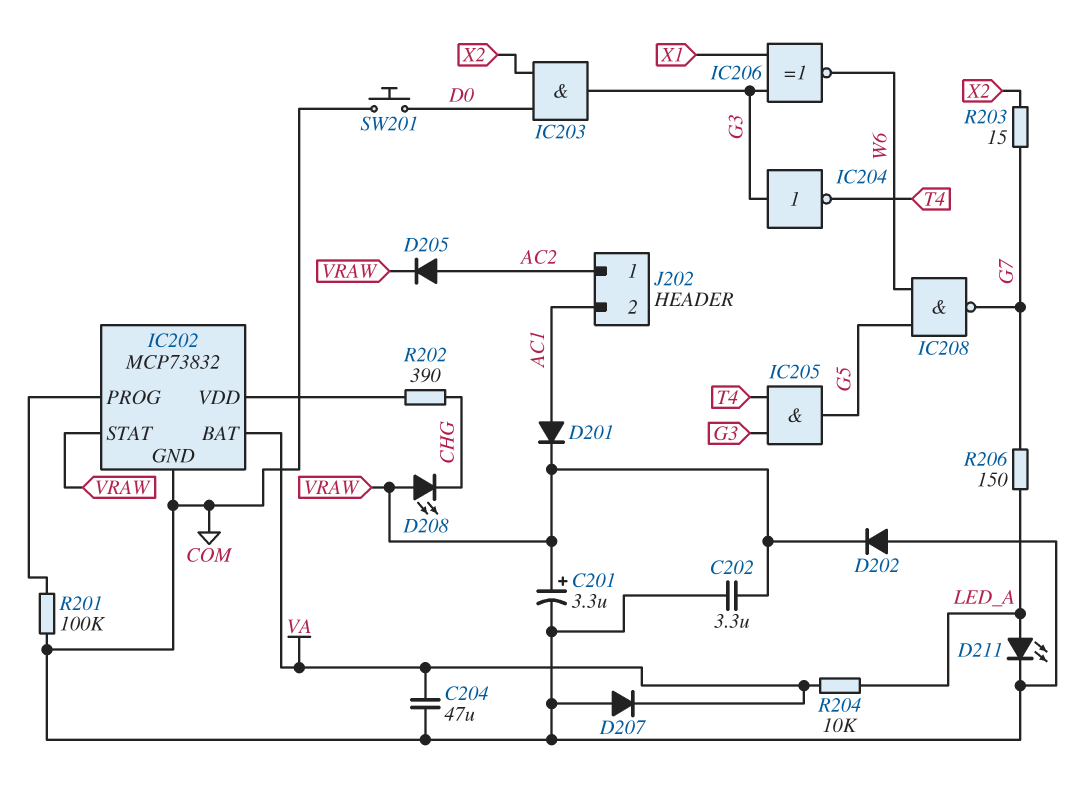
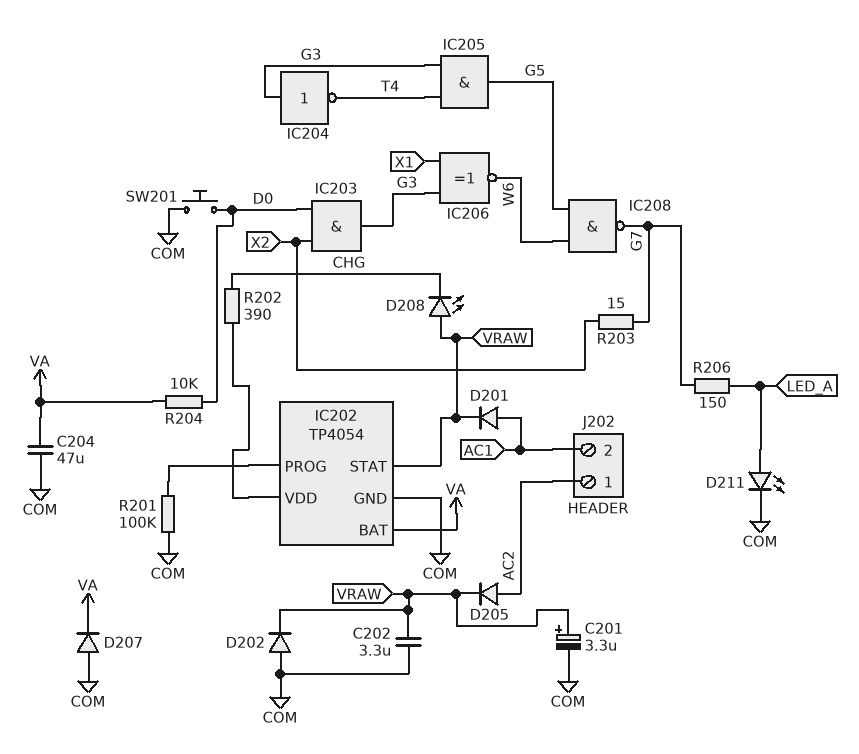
IC202: MCP73832 -> TP4054
R204: 10k (LED_A, VA) -> 10k (D0, VA)

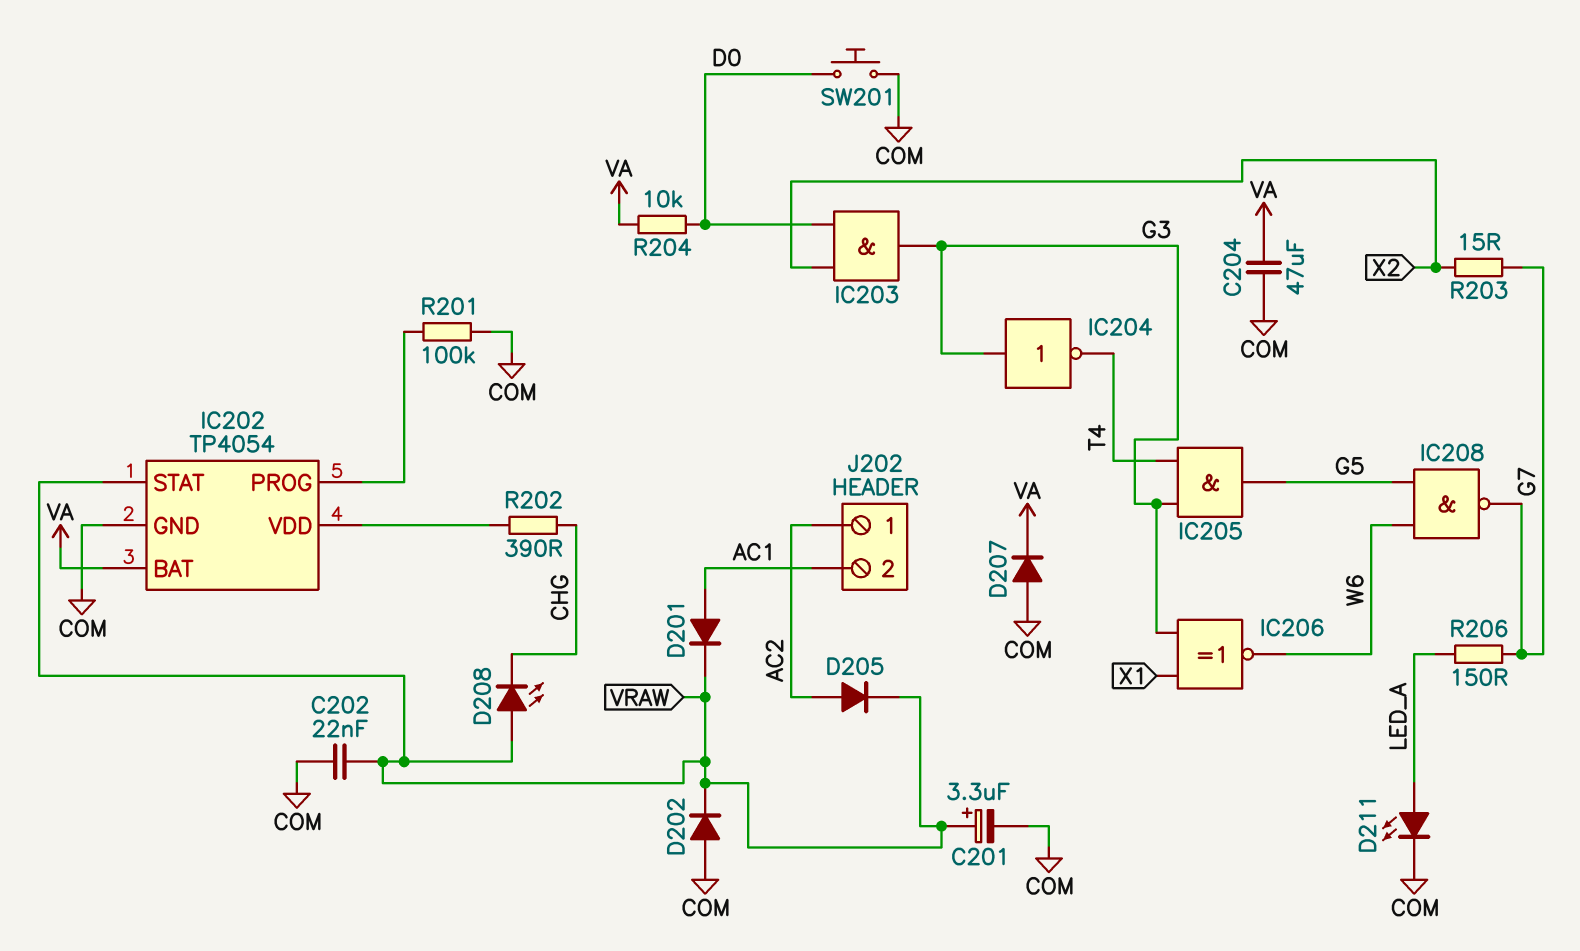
C202: 3.3uF (COM, VRAW) -> 22nF (COM, VRAW)

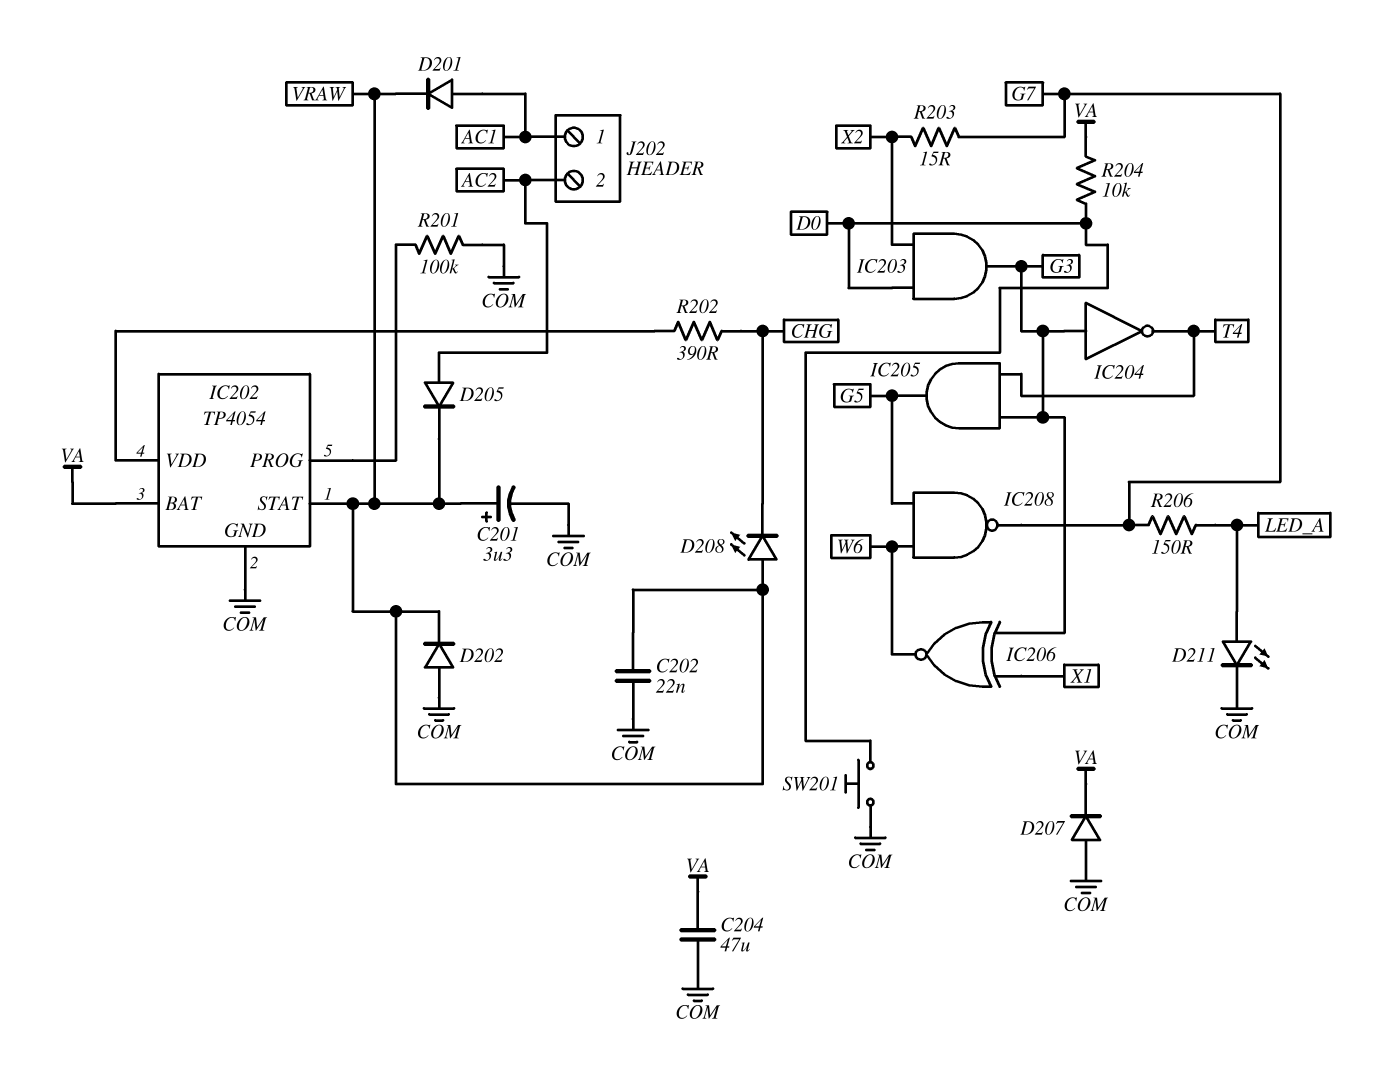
J202 pin 1: AC2 -> AC1
J202 pin 2: AC1 -> AC2

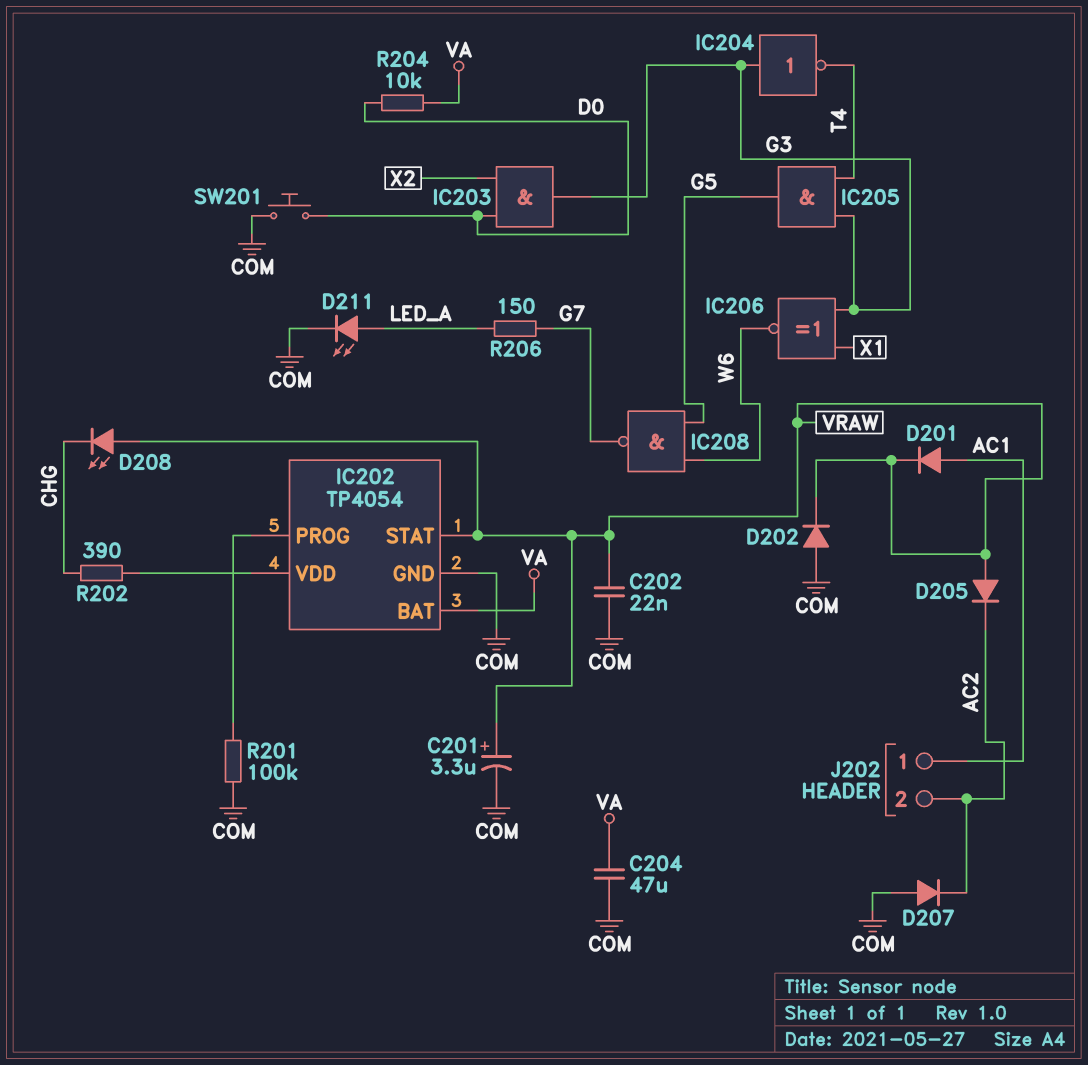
D205: diode (A AC2, K VRAW) -> diode (A VRAW, K AC2)
D207: diode (A COM, K VA) -> diode (A COM, K AC2)
R203: 15 (G7, X2) -> none

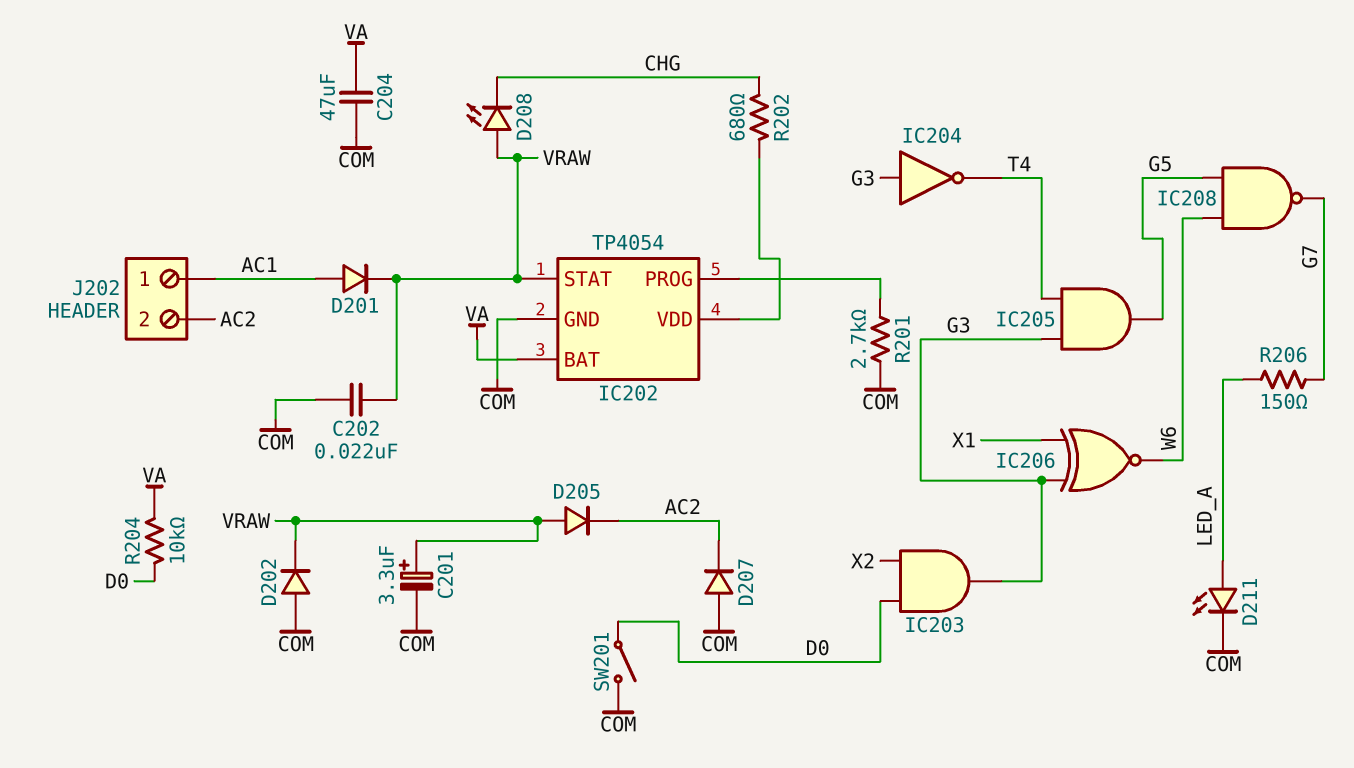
R201: 100k (COM, IC202/PROG) -> 2.7k (COM, IC202/PROG)
R202: 390 (CHG, IC202/VDD) -> 680 (CHG, IC202/VDD)
SW201: button (COM, D0) -> switch (COM, D0)

